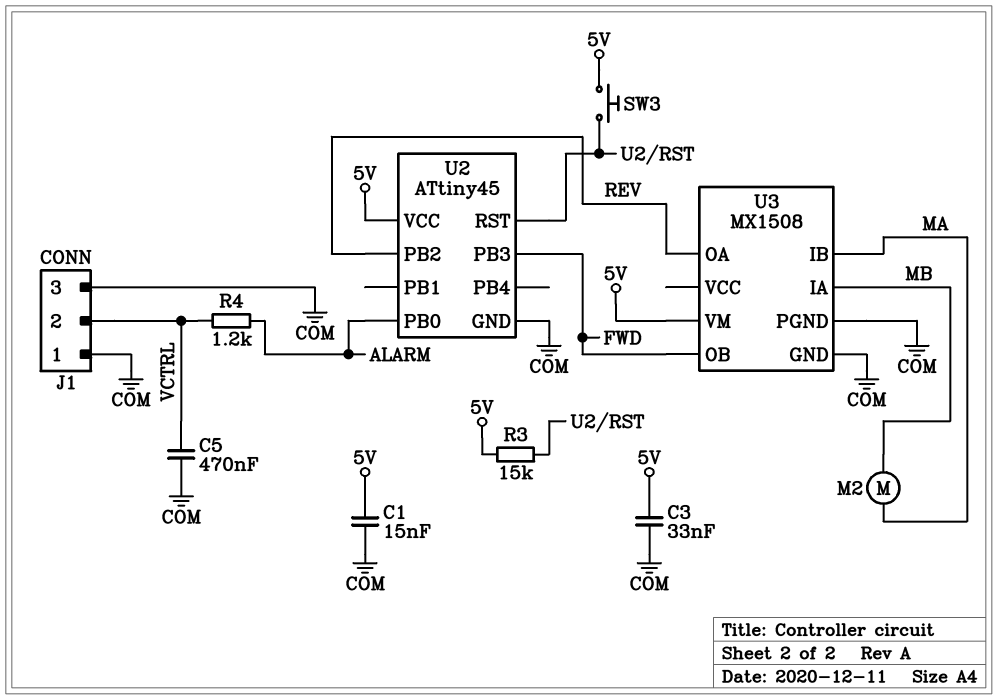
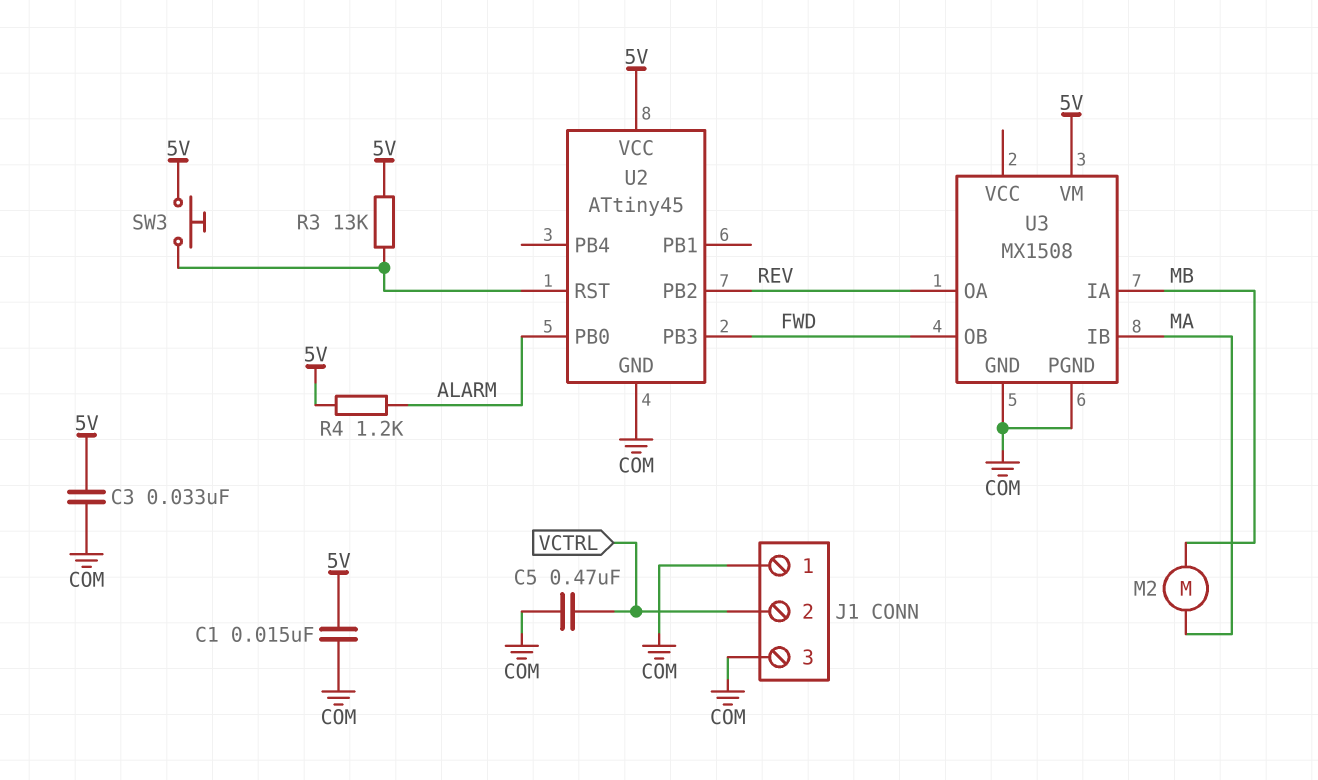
R3: 15k (5V, U2/RST) -> 13k (5V, U2/RST)
R4: 1.2k (ALARM, VCTRL) -> 1.2k (5V, ALARM)

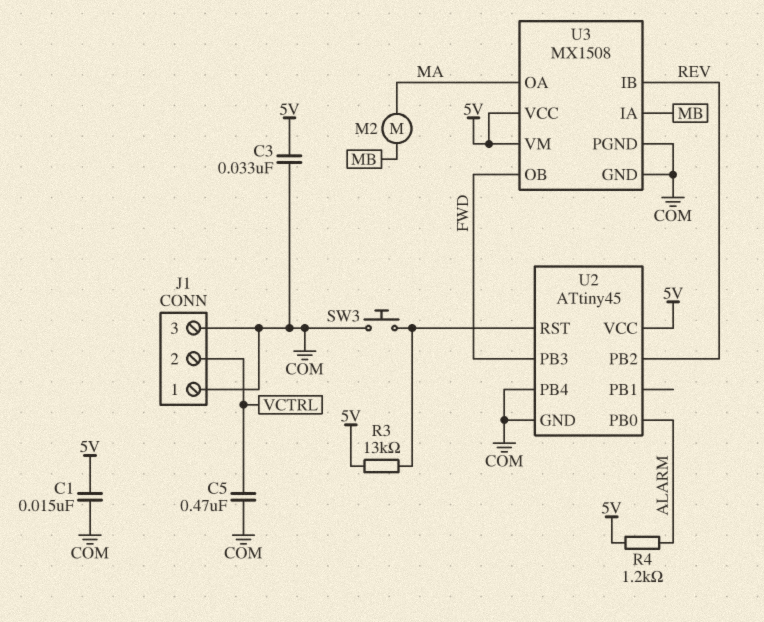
SW3: button (5V, U2/RST) -> button (COM, U2/RST)
U2 pin PB4: none -> COM
U3 pin IB: MA -> REV
U3 pin OA: REV -> MA
U3 pin VCC: none -> 5V

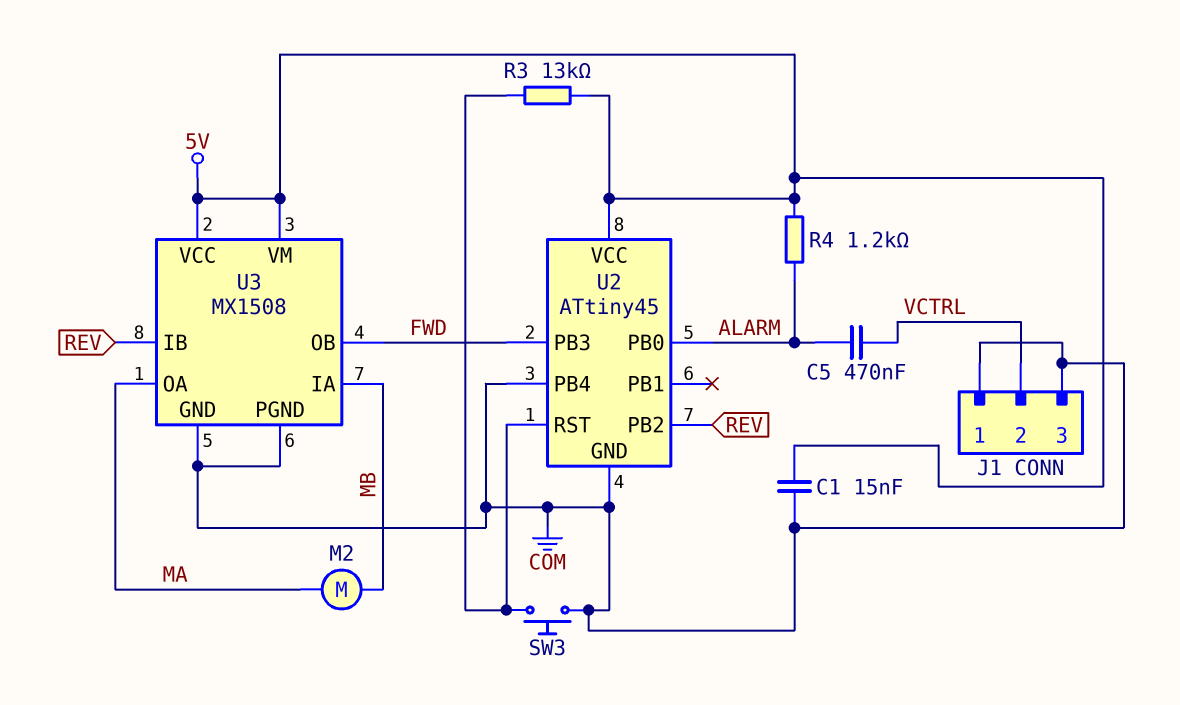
C3: 33nF (5V, COM) -> none
C5: 470nF (COM, VCTRL) -> 470nF (ALARM, VCTRL)

